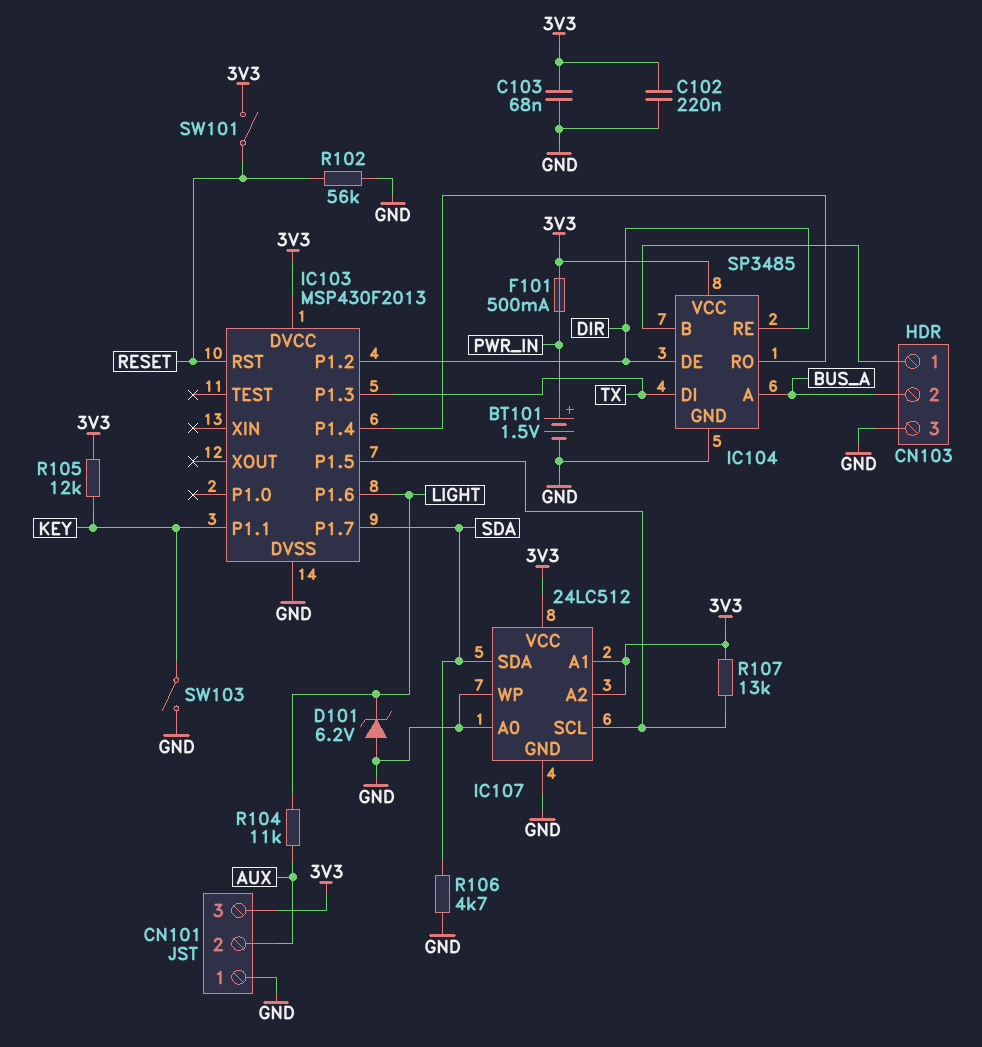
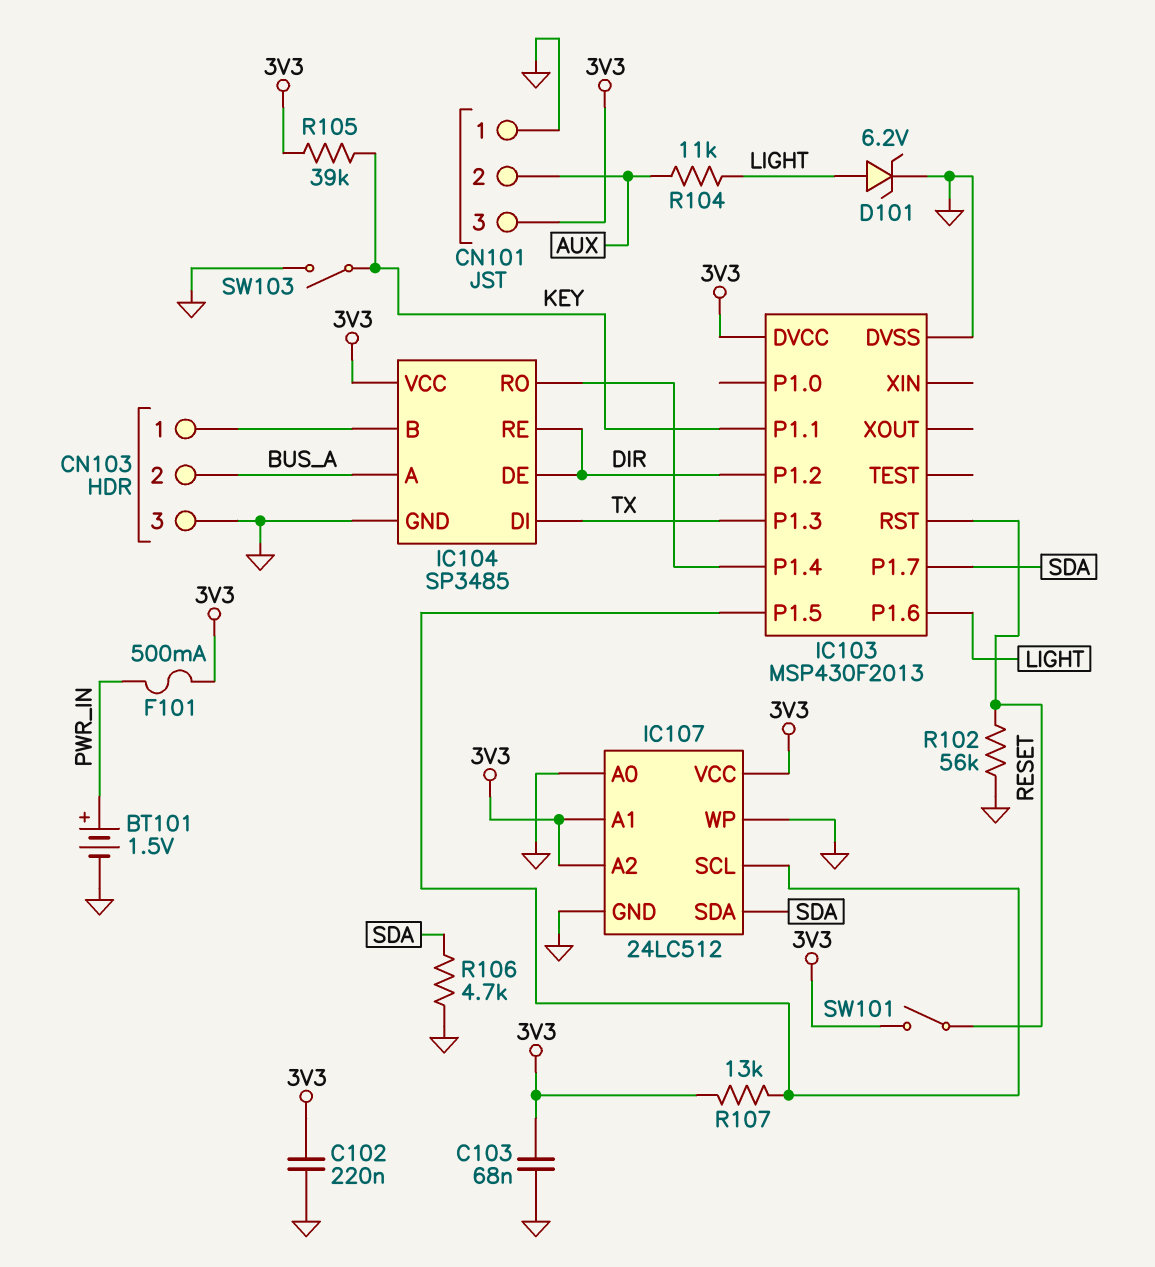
D101: zener 6.2V (A GND, K LIGHT) -> zener 6.2V (A LIGHT, K GND)
R105: 12k (3V3, KEY) -> 39k (3V3, KEY)

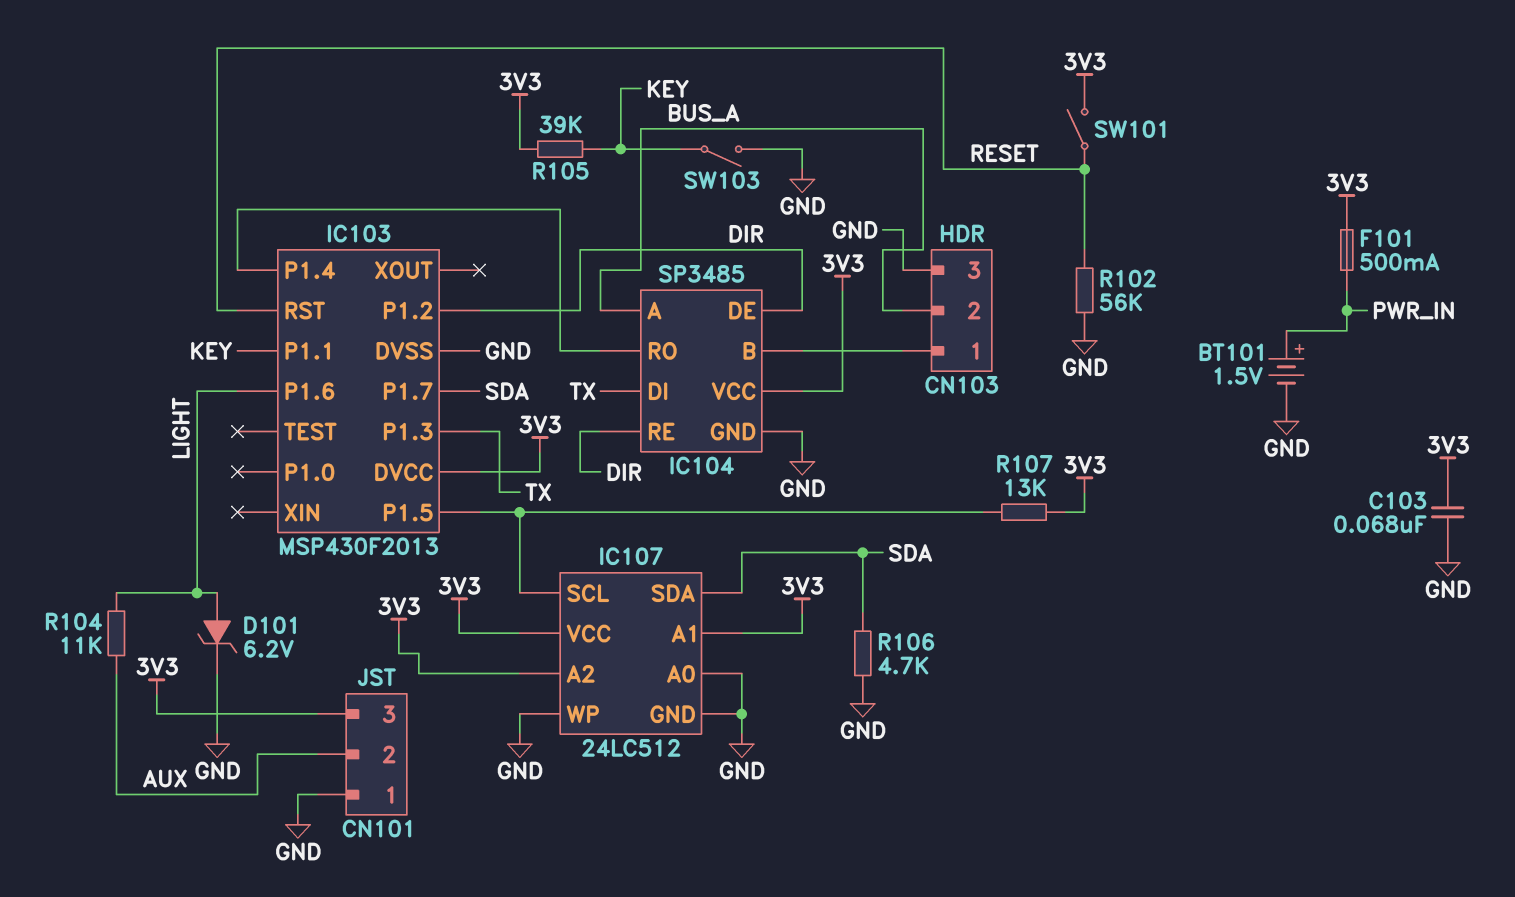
C102: 220nF (3V3, GND) -> none

